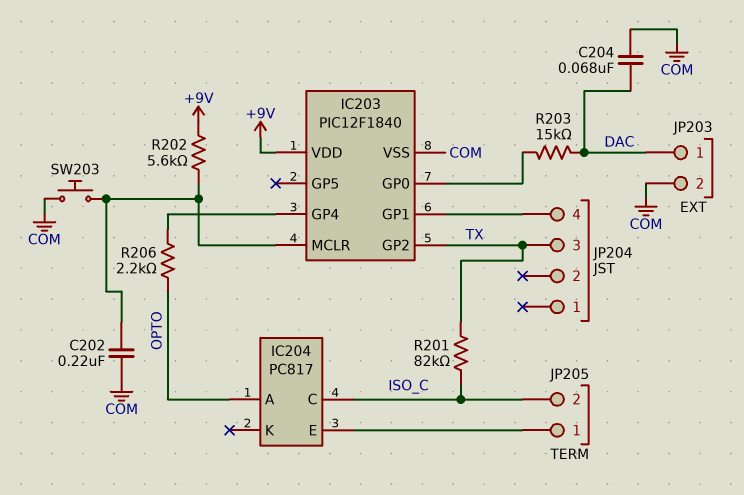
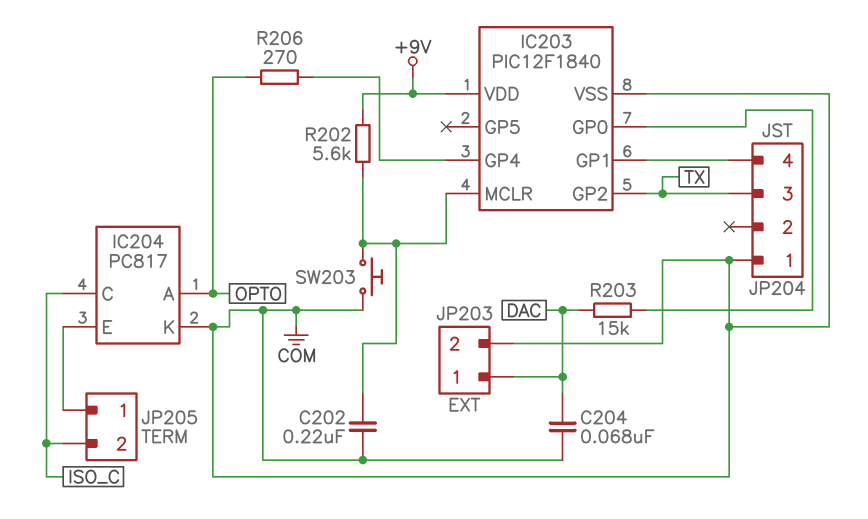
IC204 pin K: none -> COM
JP204 pin 1: none -> COM
R201: 82k (ISO_C, TX) -> none
R206: 2.2k (IC203/GP4, OPTO) -> 270 (IC203/GP4, OPTO)

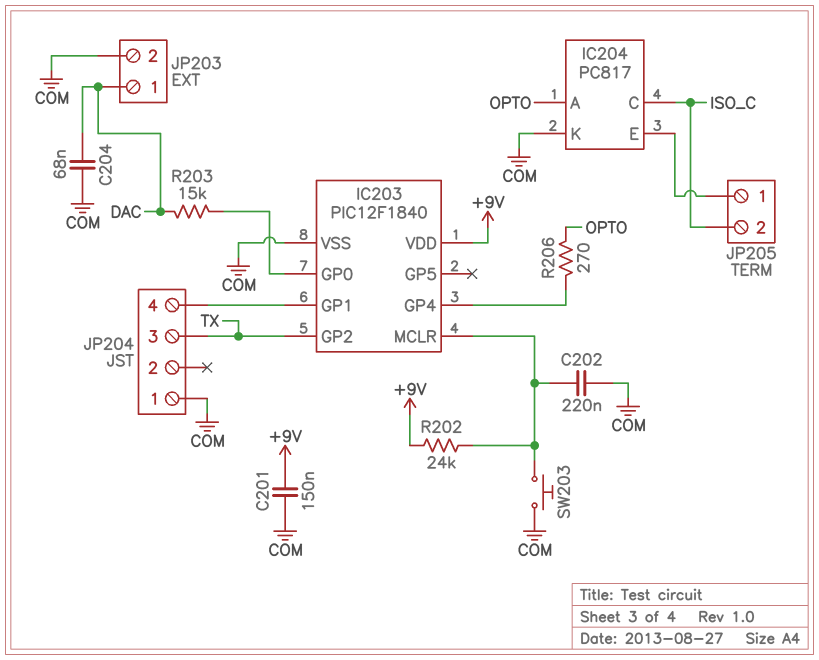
C201: none -> 150nF (+9V, COM)
R202: 5.6k (+9V, IC203/MCLR) -> 24k (+9V, IC203/MCLR)

